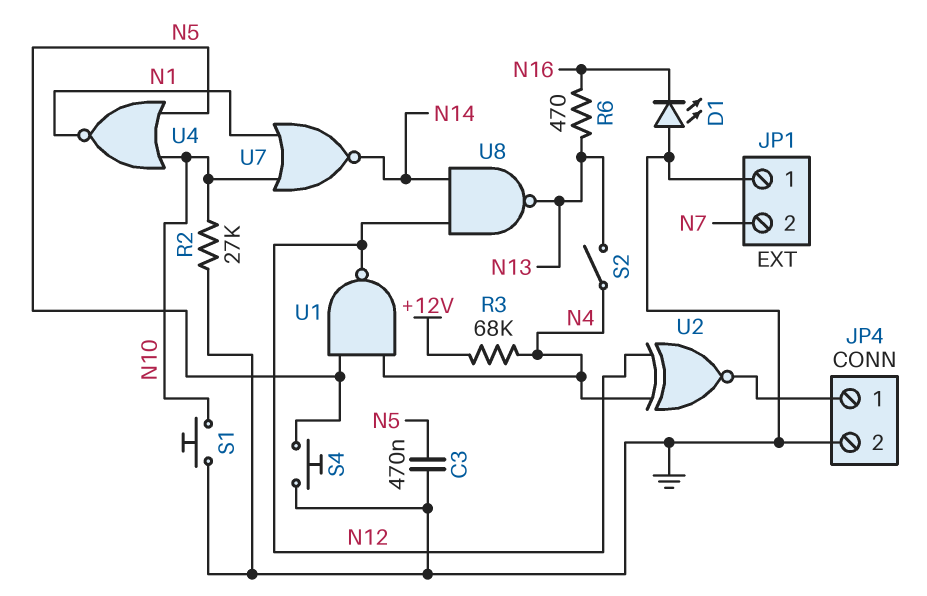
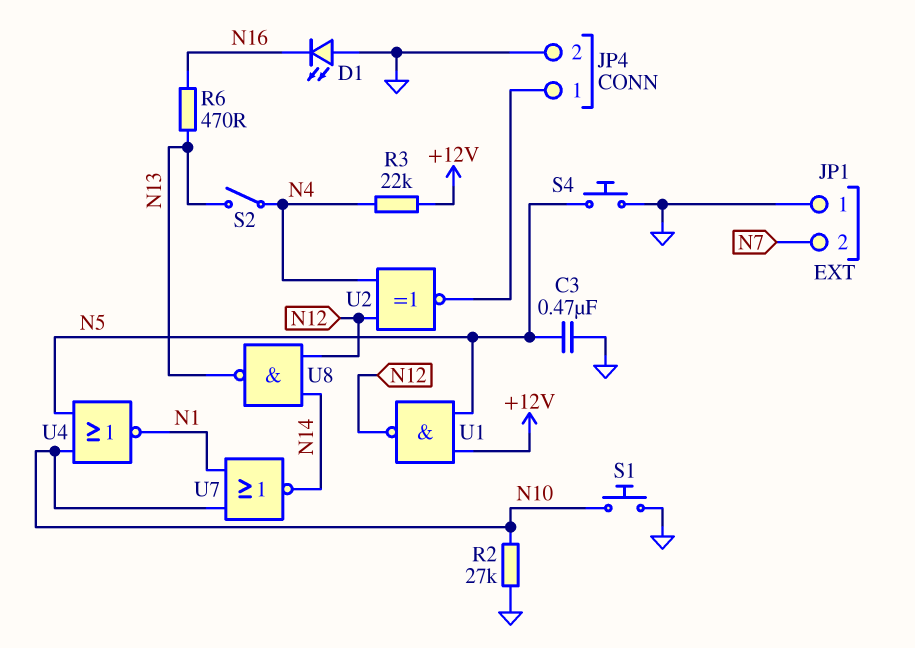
R3: 68k (+12V, N4) -> 22k (+12V, N4)
U1: NAND (in N4, in N5, out N12) -> NAND (in +12V, in N5, out N12)

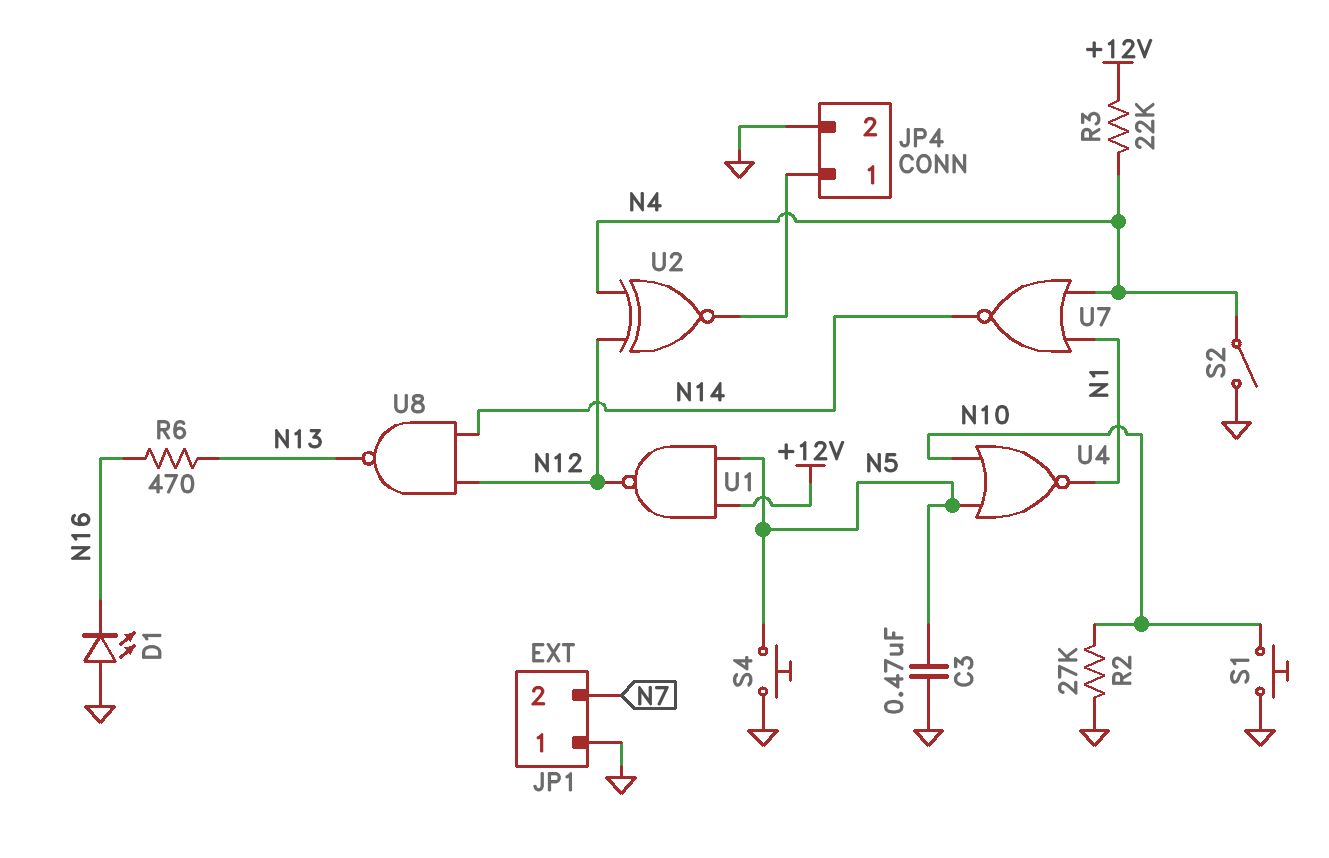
S2: switch (N4, N13) -> switch (GND, N4)
U7: NOR (in N1, in N10, out N14) -> NOR (in N1, in N4, out N14)

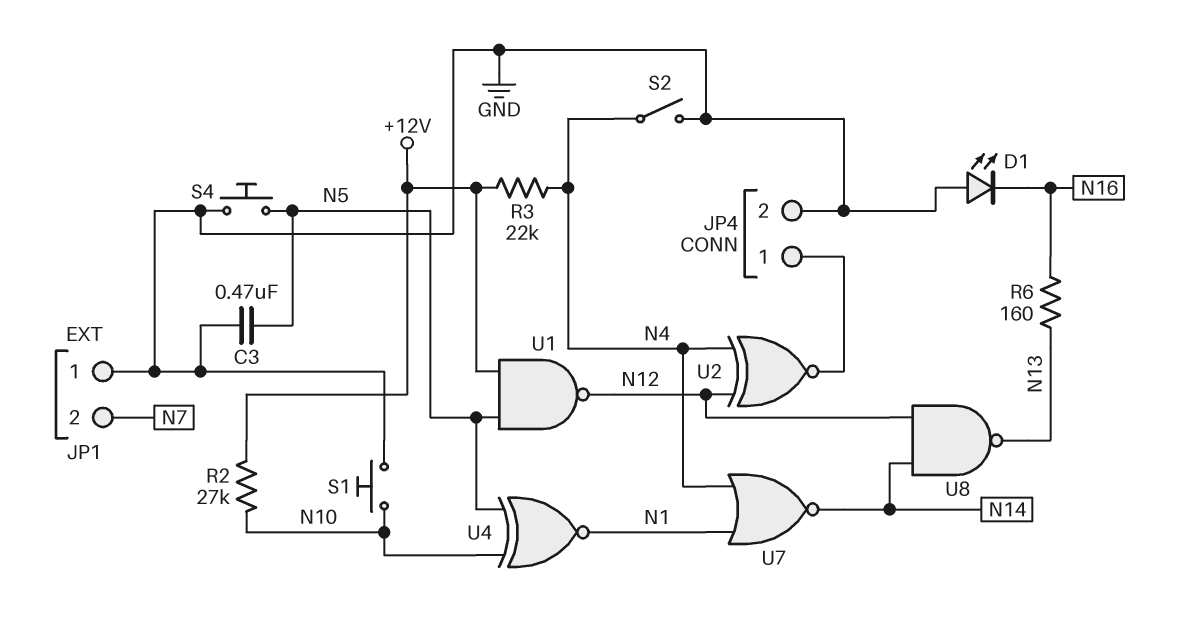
R2: 27k (GND, N10) -> 27k (+12V, N10)
R6: 470 (N13, N16) -> 160 (N13, N16)
U4: NOR (in N5, in N10, out N1) -> XNOR (in N5, in N10, out N1)

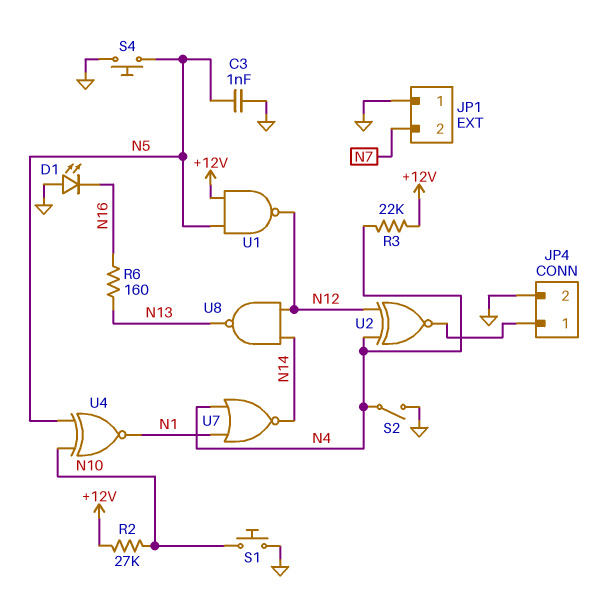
C3: 470nF (GND, N5) -> 1nF (GND, N5)

